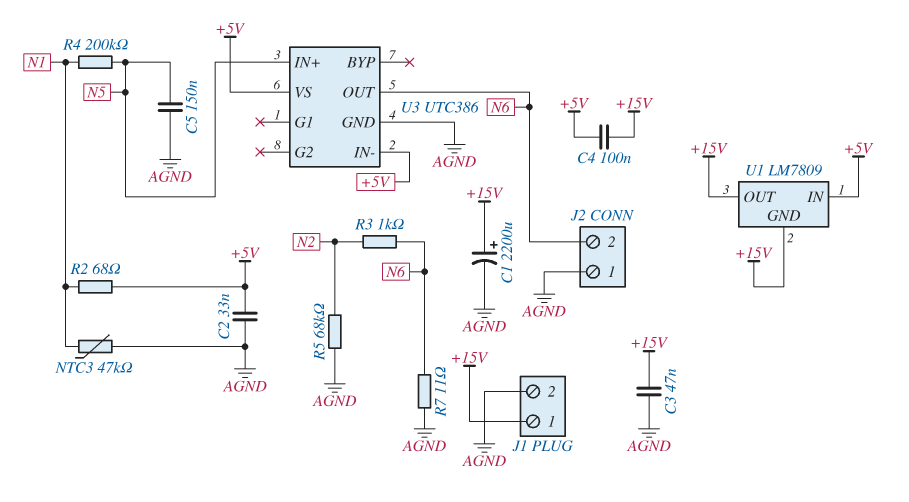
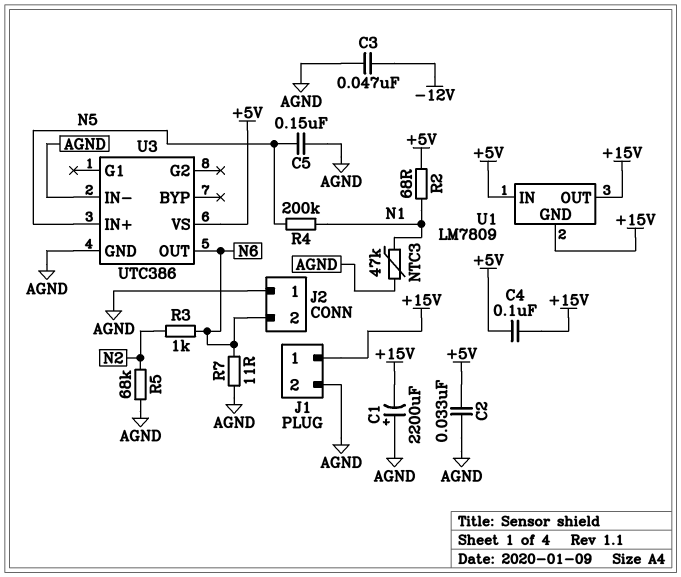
C1: 2200uF (plus +15V, minus AGND) -> 2200uF (plus AGND, minus +15V)
C3: 47nF (+15V, AGND) -> 47nF (-12V, AGND)
U3 pin IN-: +5V -> AGND

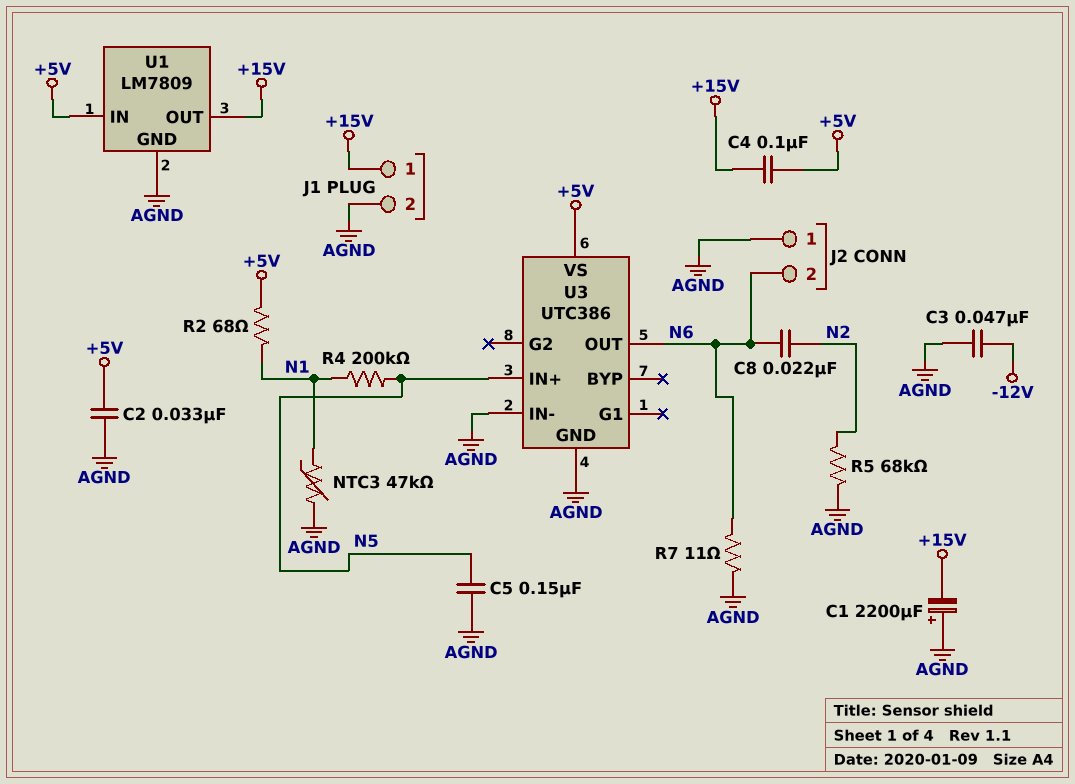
C8: none -> 22nF (N2, N6)
R3: 1k (N2, N6) -> none
U1 pin GND: +15V -> AGND

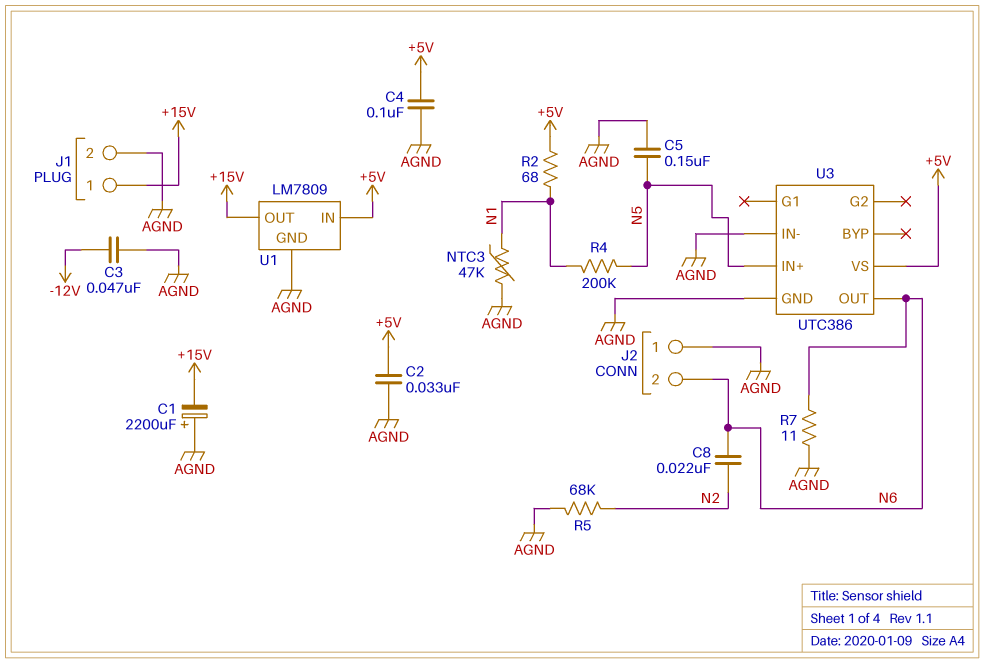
C4: 100nF (+5V, +15V) -> 100nF (+5V, AGND)

